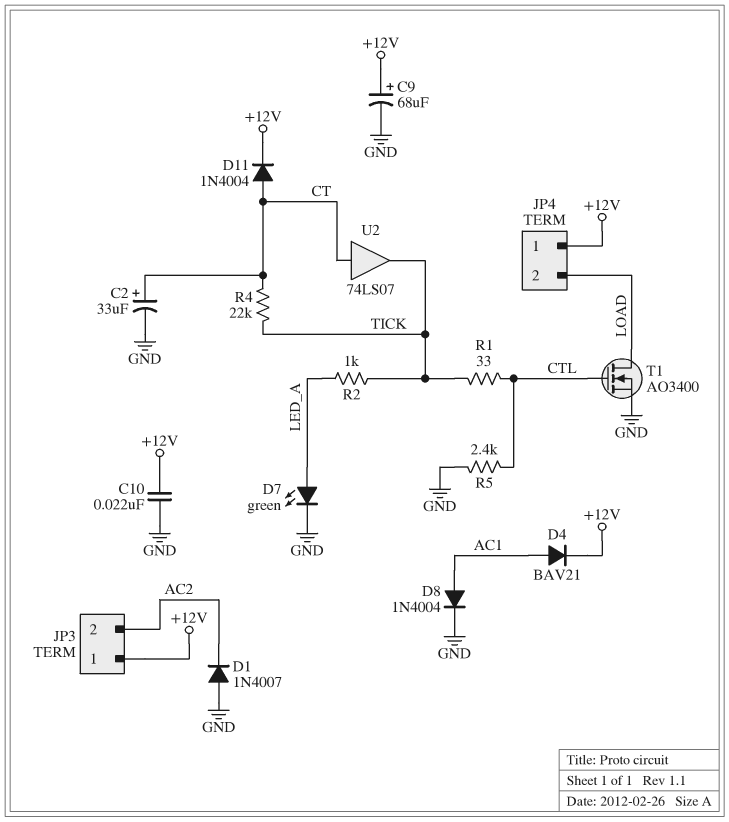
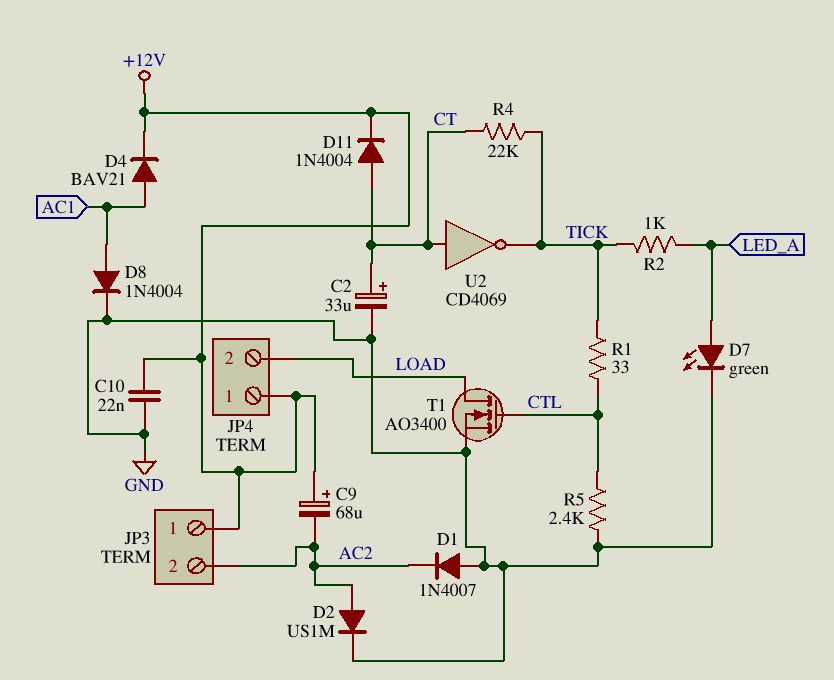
C9: 68uF (plus +12V, minus GND) -> 68uF (plus +12V, minus AC2)
D2: none -> diode US1M (A AC2, K GND)
U2: buffer 74LS07 (in CT, out TICK) -> NOT CD4069 (in CT, out TICK)

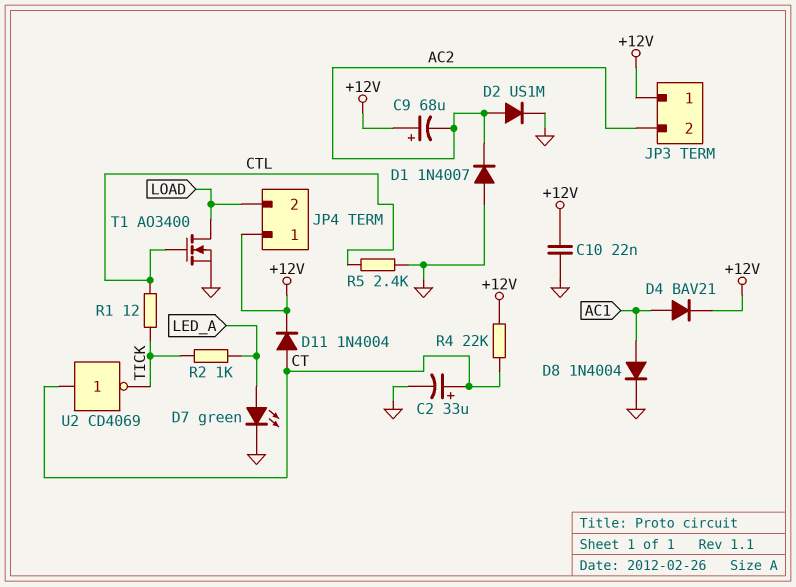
R1: 33 (CTL, TICK) -> 12 (CTL, TICK)
R4: 22k (CT, TICK) -> 22k (+12V, CT)

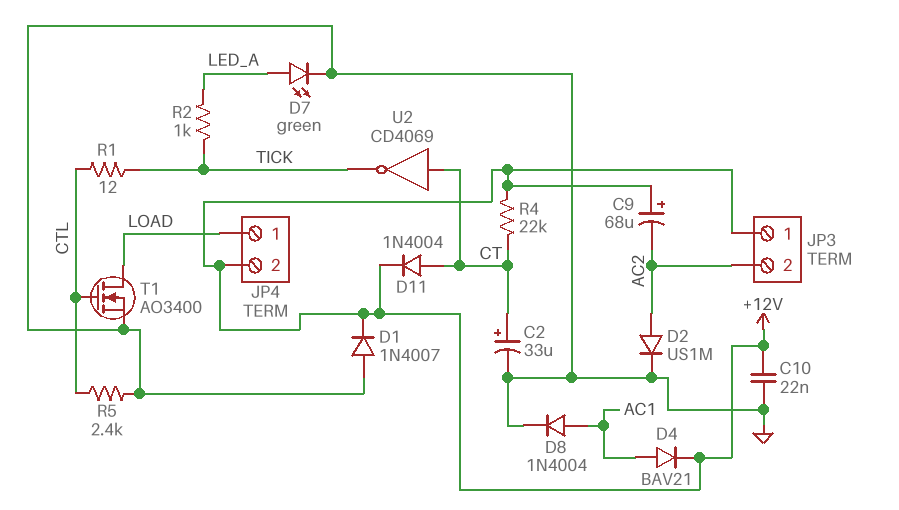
D1: diode 1N4007 (A GND, K AC2) -> diode 1N4007 (A GND, K +12V)
JP4 pin 1: +12V -> LOAD
JP4 pin 2: LOAD -> +12V

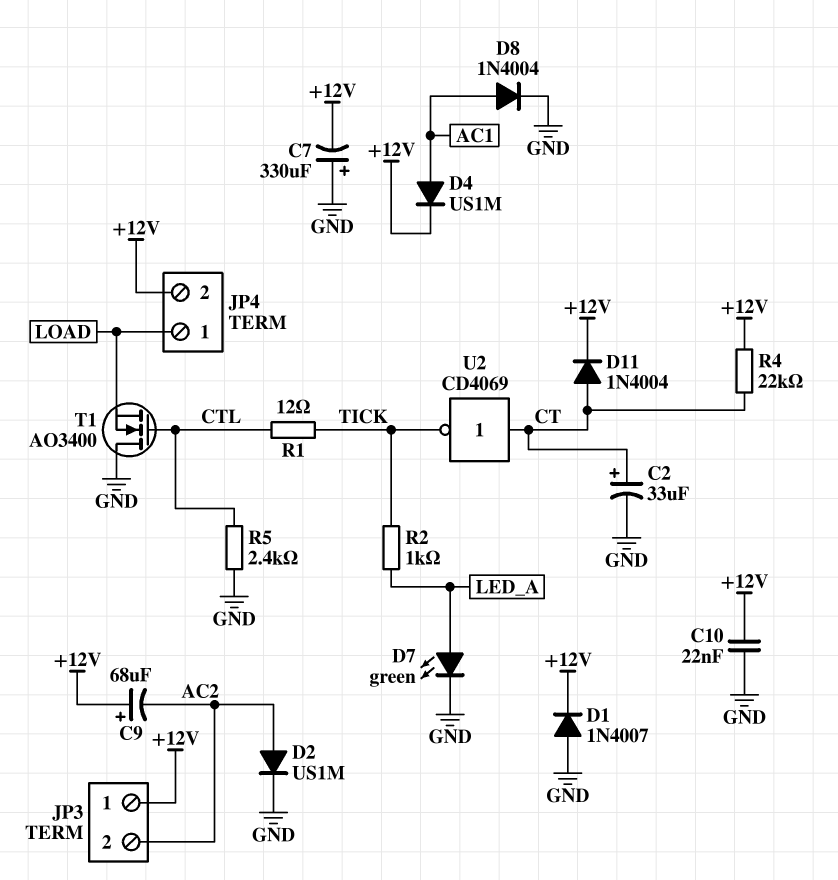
C7: none -> 330uF (plus GND, minus +12V)
D4: diode BAV21 (A AC1, K +12V) -> diode US1M (A AC1, K +12V)
T1: NMOS AO3400 (G CTL, D LOAD, S GND) -> NMOS AO3400 (G CTL, D GND, S LOAD)

